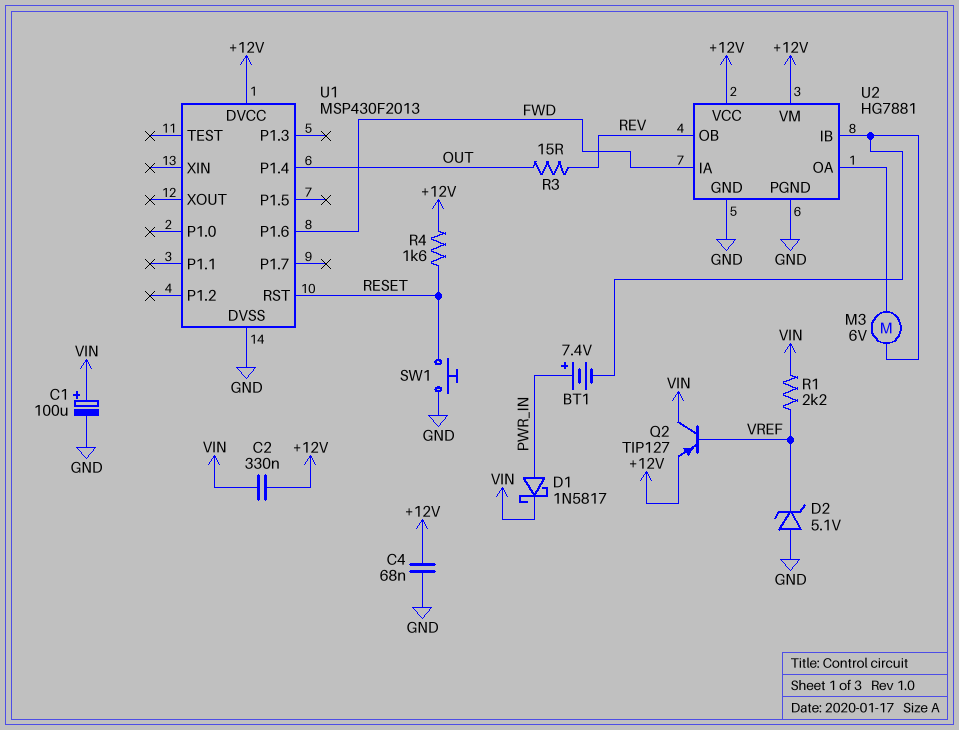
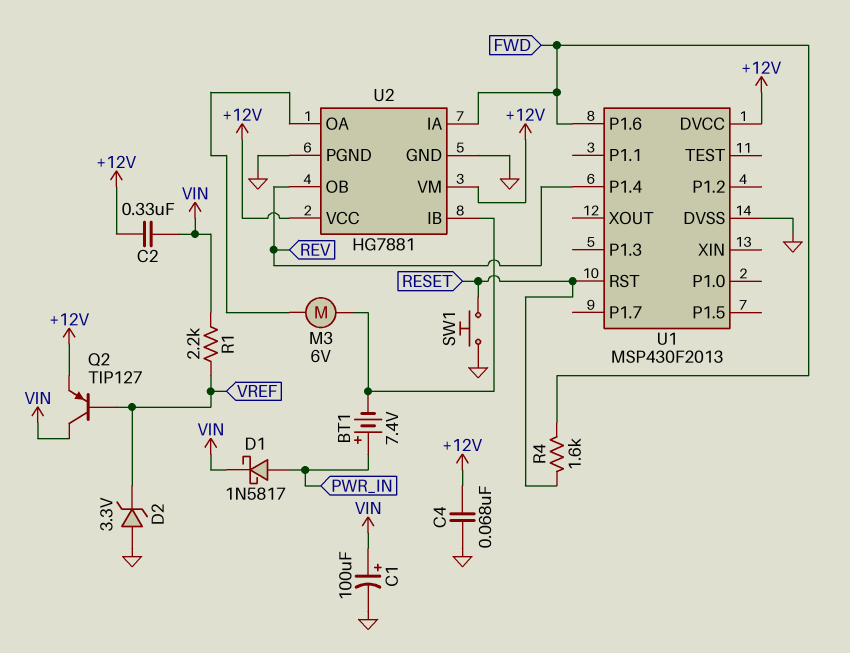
D2: zener 5.1V (A GND, K VREF) -> zener 3.3V (A GND, K VREF)
R3: 15 (OUT, REV) -> none
R4: 1.6k (+12V, RESET) -> 1.6k (FWD, RESET)
U1 pin P1.4: OUT -> REV

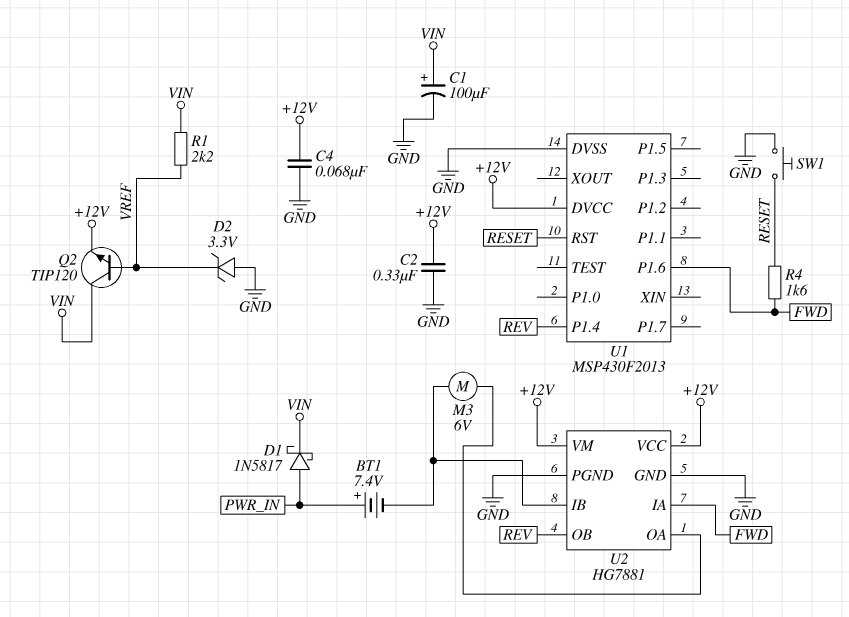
C2: 330nF (+12V, VIN) -> 330nF (+12V, GND)
Q2: PNP TIP127 (B VREF, C VIN, E +12V) -> NPN TIP120 (B VREF, C VIN, E +12V)

